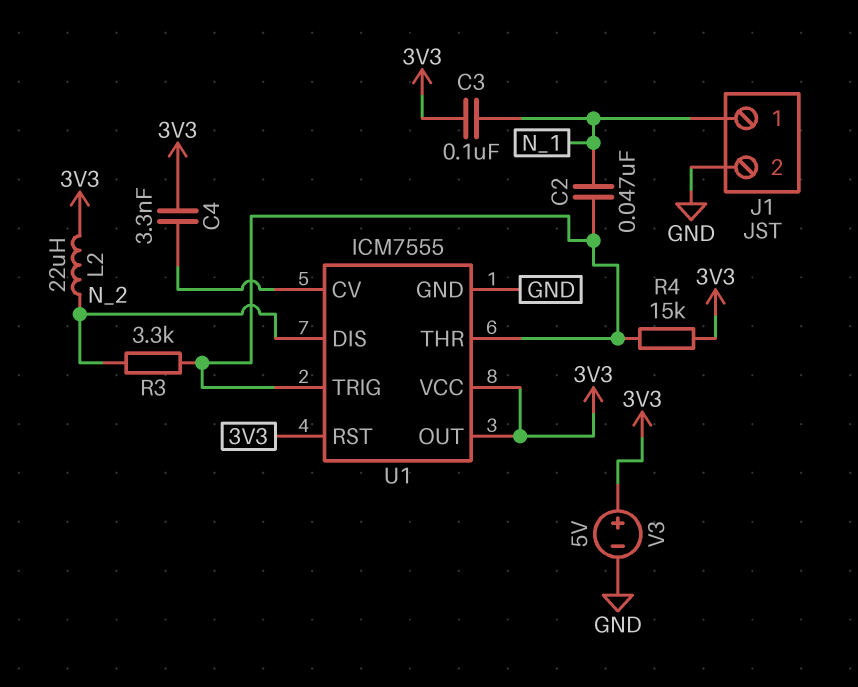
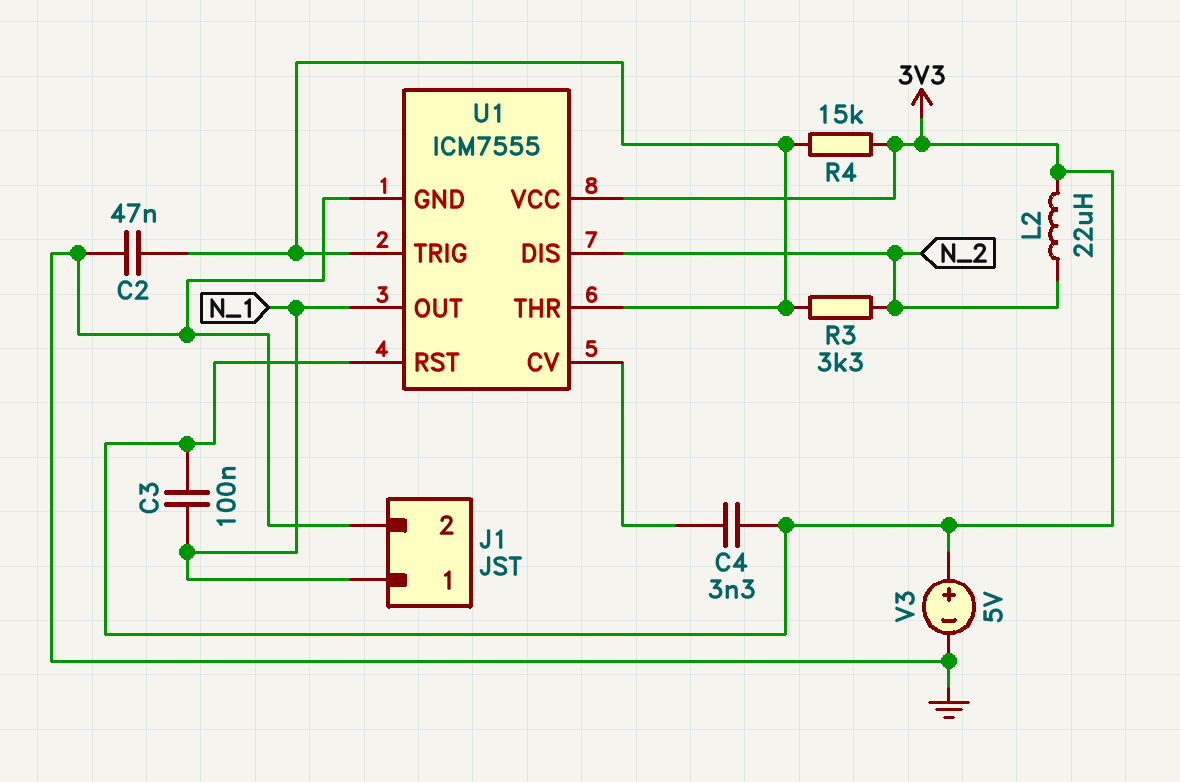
C2: 47nF (N_1, U1/THR) -> 47nF (GND, U1/THR)
U1 pin OUT: 3V3 -> N_1

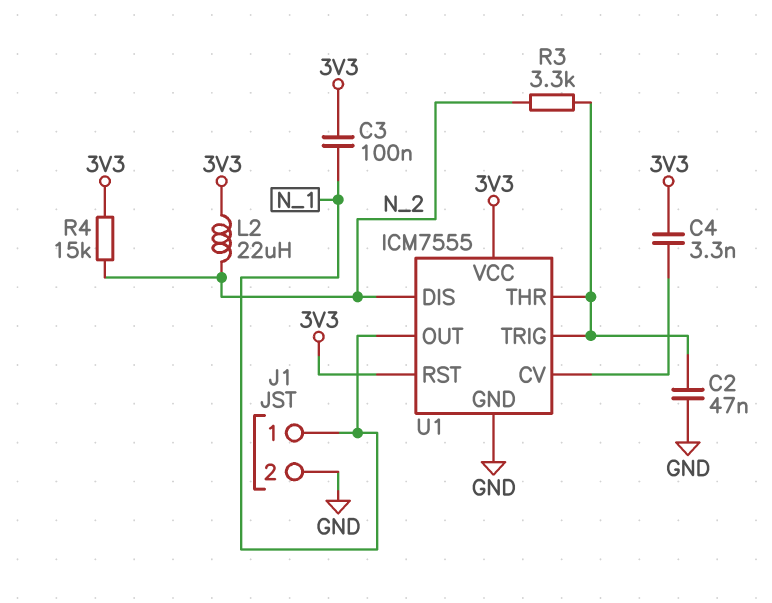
R4: 15k (3V3, U1/THR) -> 15k (3V3, N_2)
V3: 5V (plus 3V3, minus GND) -> none

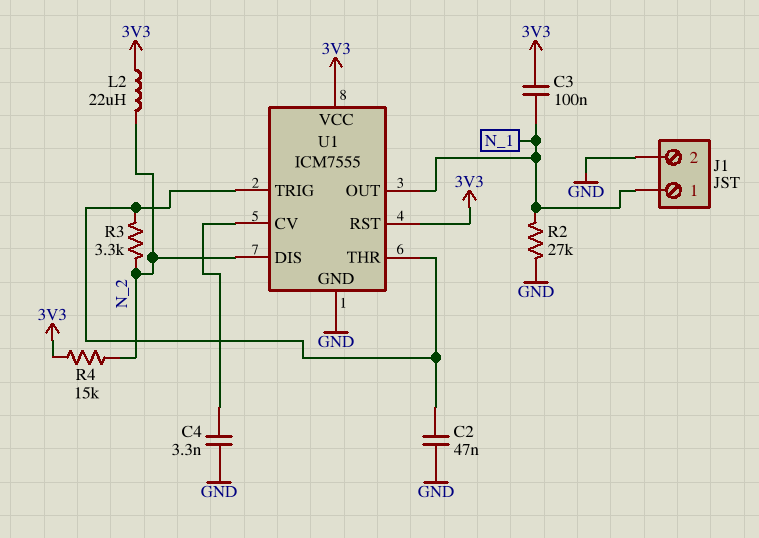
C4: 3.3nF (3V3, U1/CV) -> 3.3nF (GND, U1/CV)
R2: none -> 27k (GND, N_1)

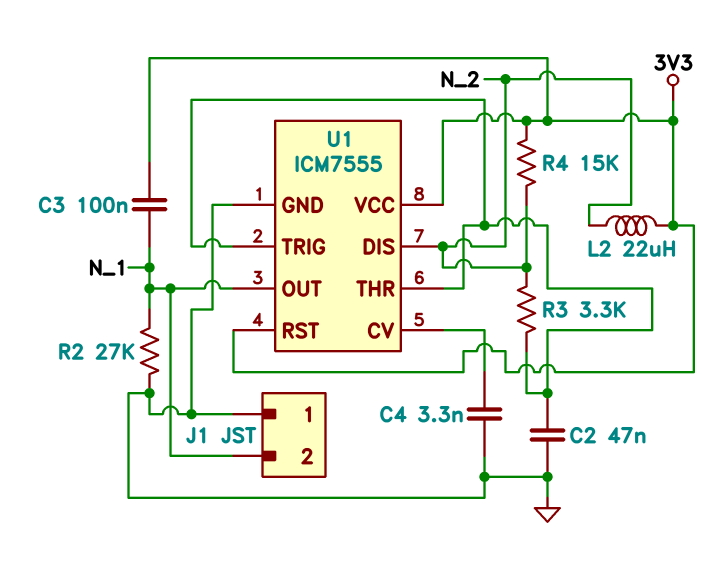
J1 pin 1: N_1 -> GND
J1 pin 2: GND -> N_1

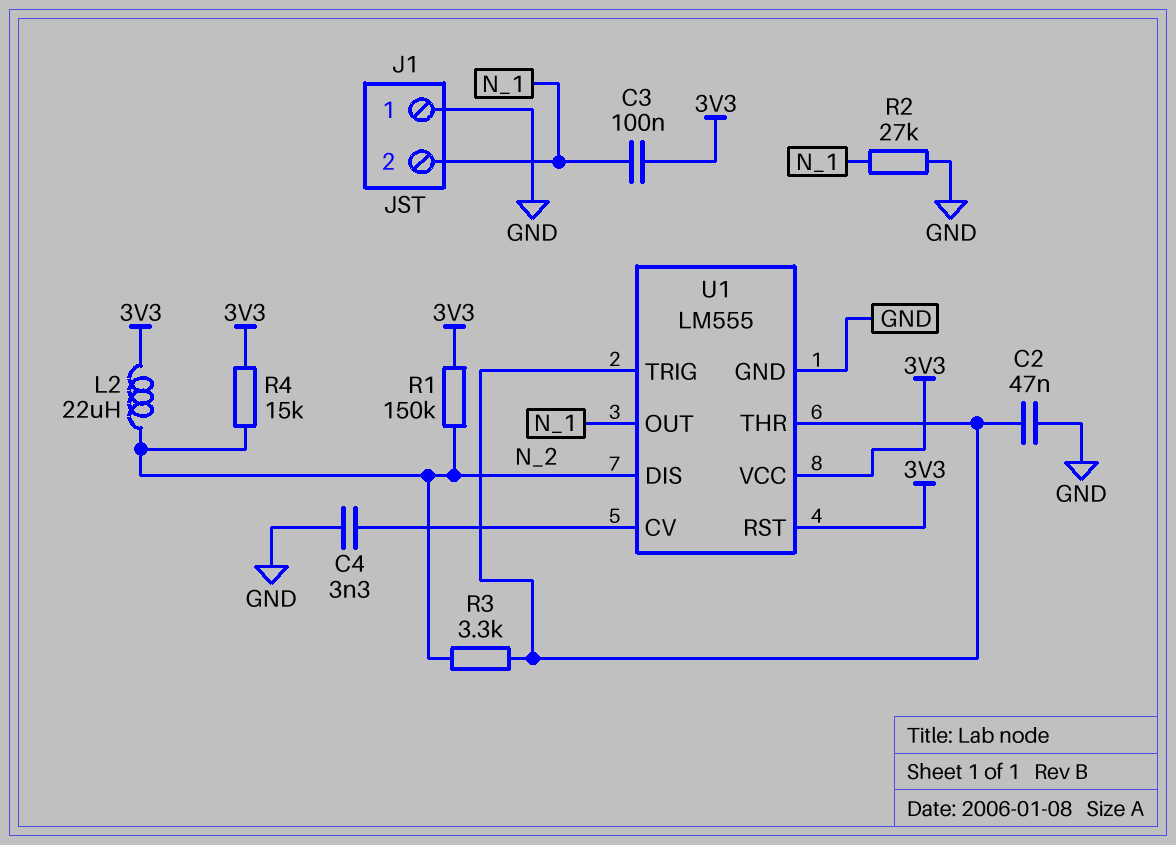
R1: none -> 150k (3V3, N_2)
U1: ICM7555 -> LM555

